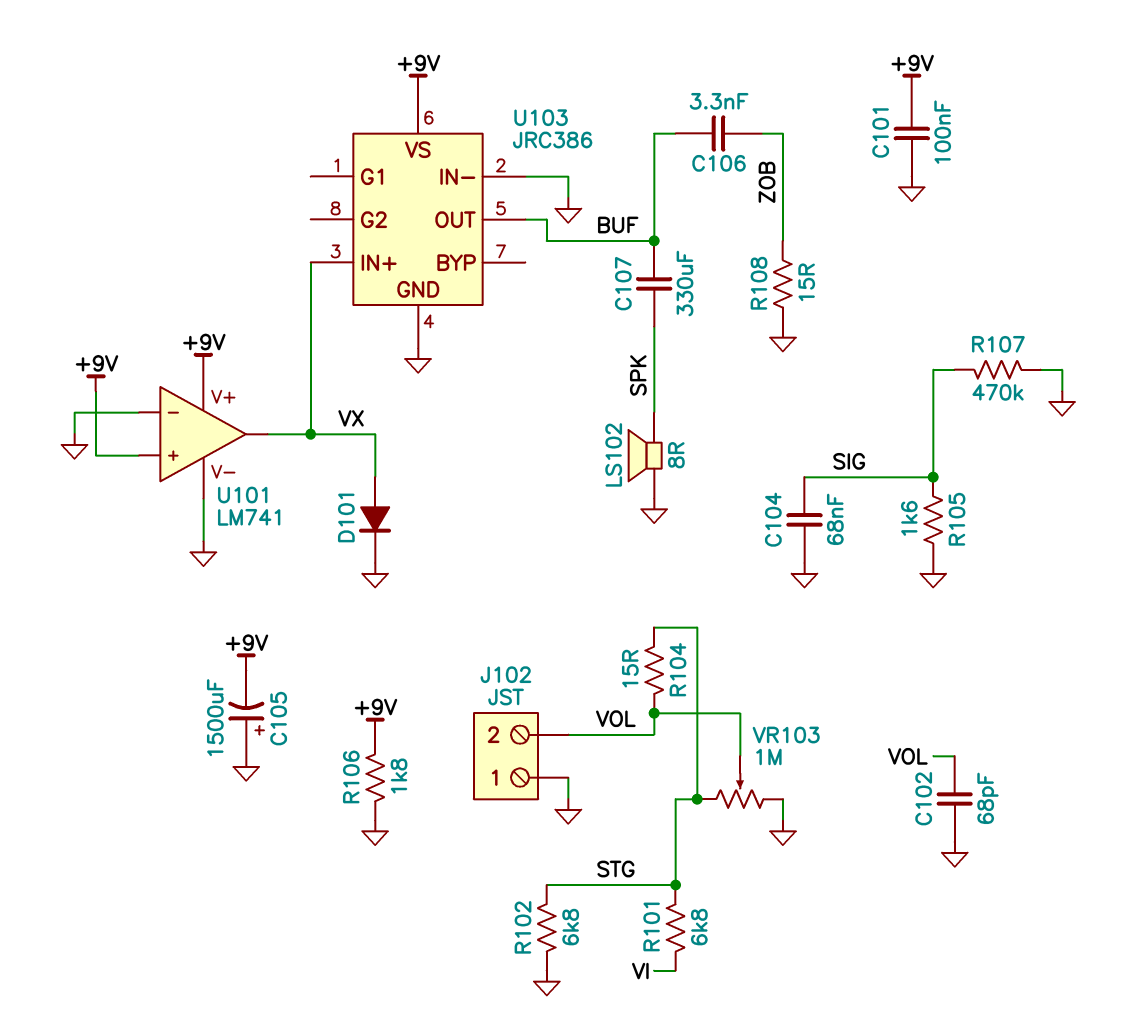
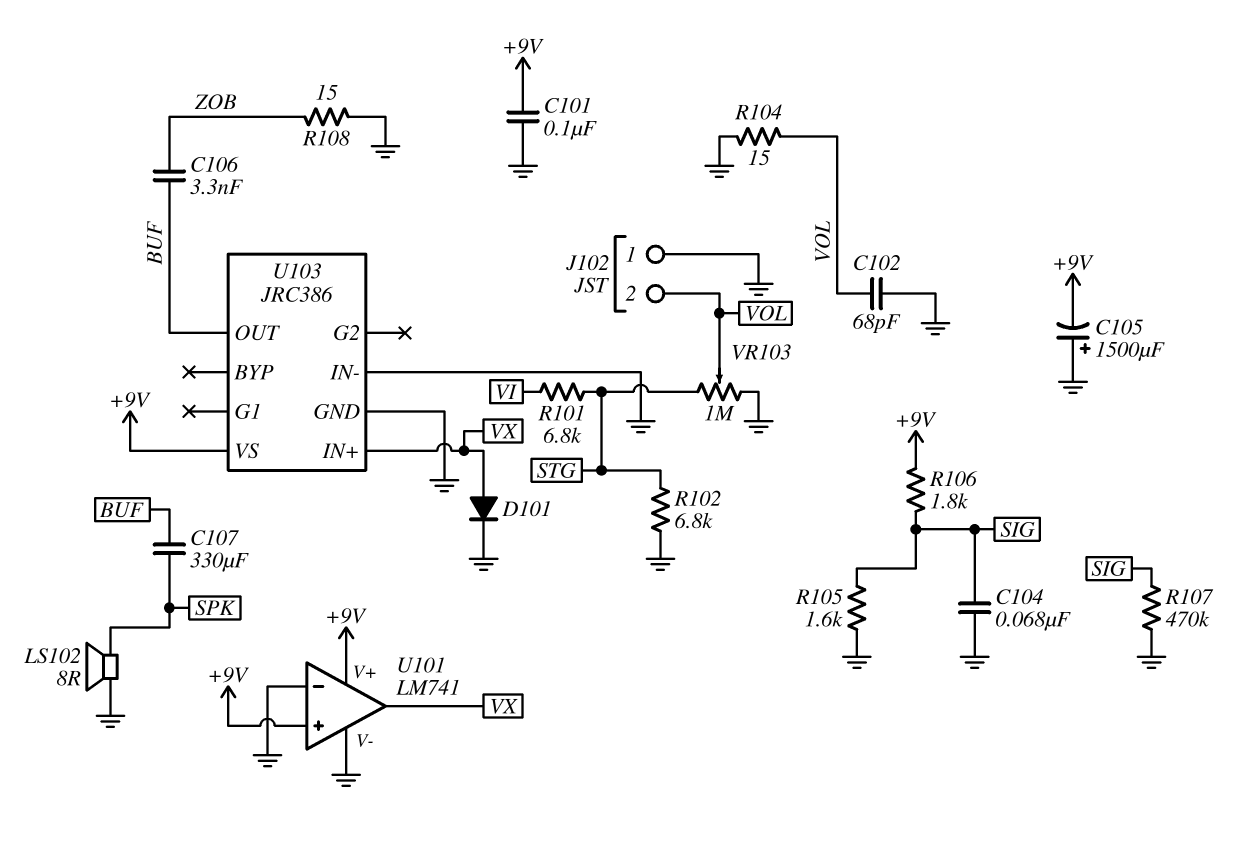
R104: 15 (STG, VOL) -> 15 (GND, VOL)
R106: 1.8k (+9V, GND) -> 1.8k (+9V, SIG)

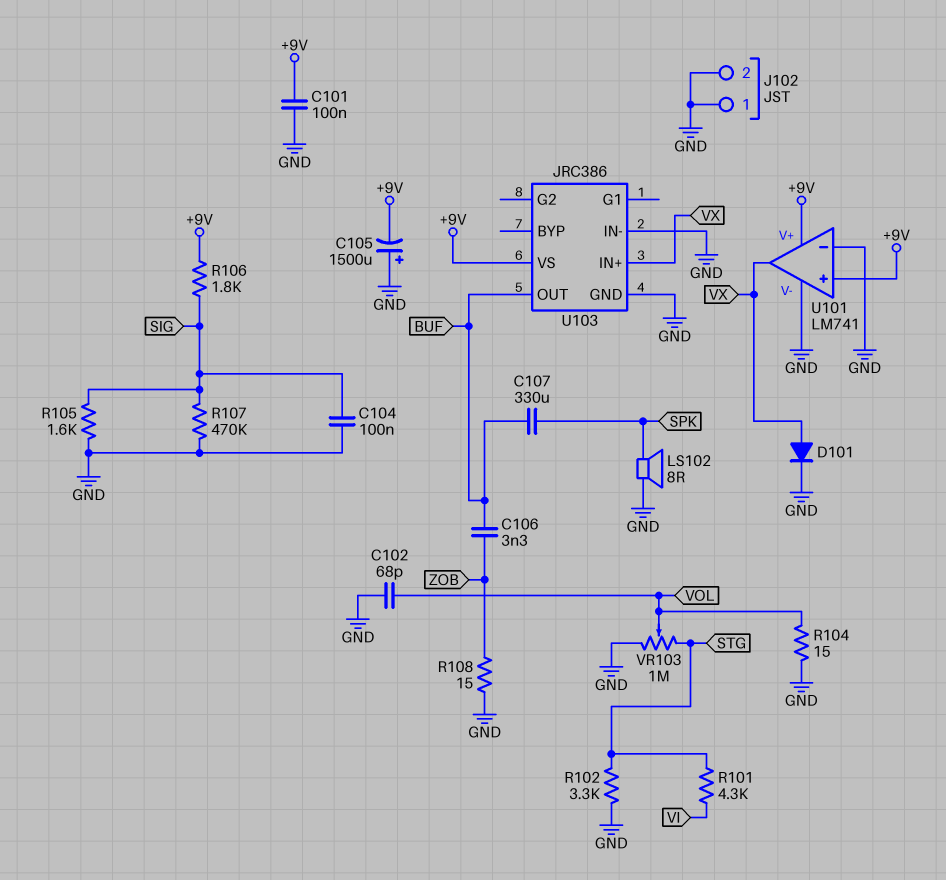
C104: 68nF (GND, SIG) -> 100nF (GND, SIG)
J102 pin 2: VOL -> GND
R101: 6.8k (STG, VI) -> 4.3k (STG, VI)
R102: 6.8k (GND, STG) -> 3.3k (GND, STG)

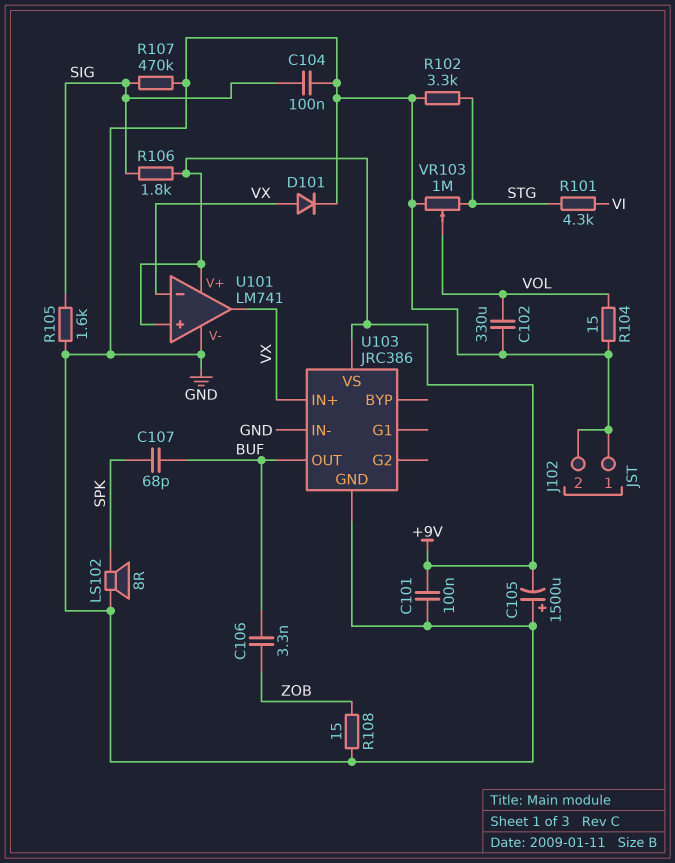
C102: 68pF (GND, VOL) -> 330uF (GND, VOL)
C107: 330uF (BUF, SPK) -> 68pF (BUF, SPK)
U101 pin in-: GND -> VX

